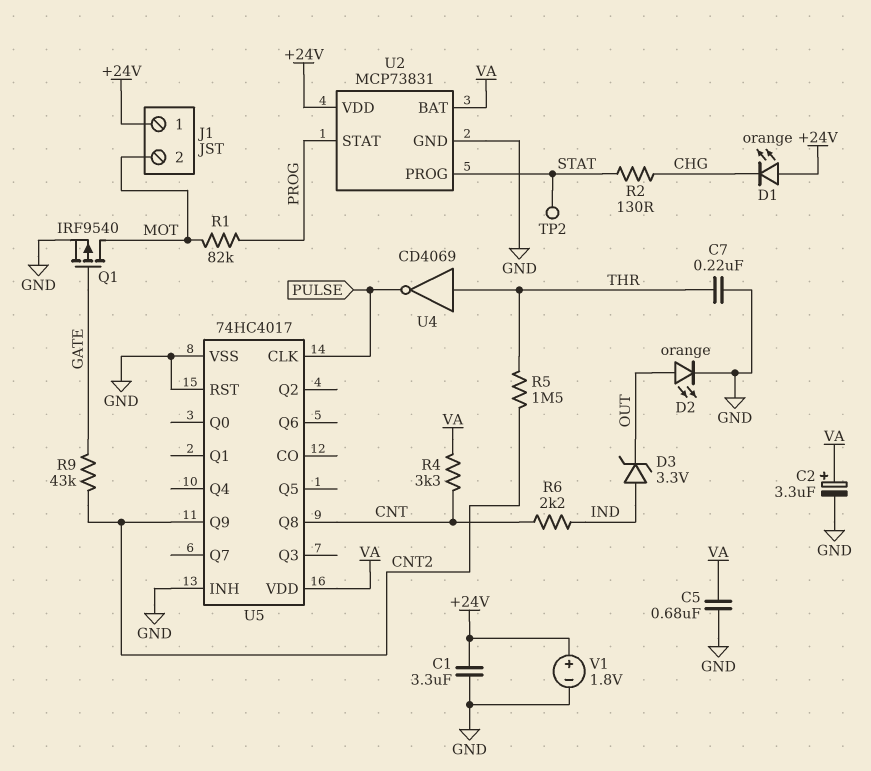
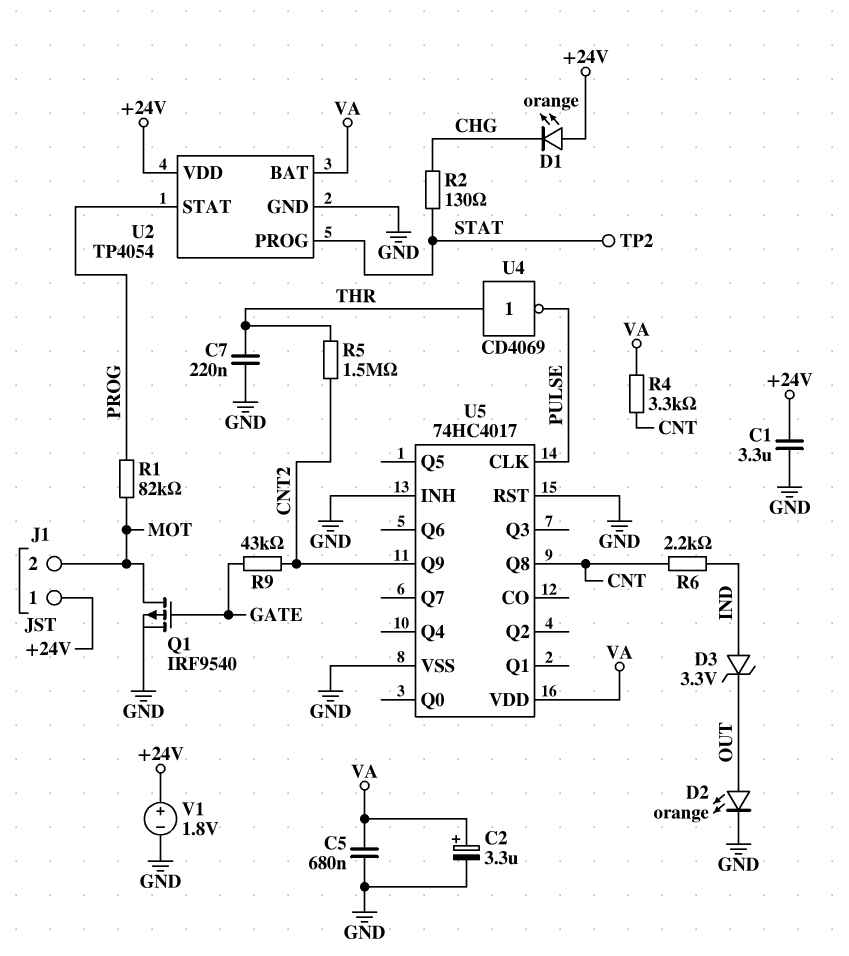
U2: MCP73831 -> TP4054

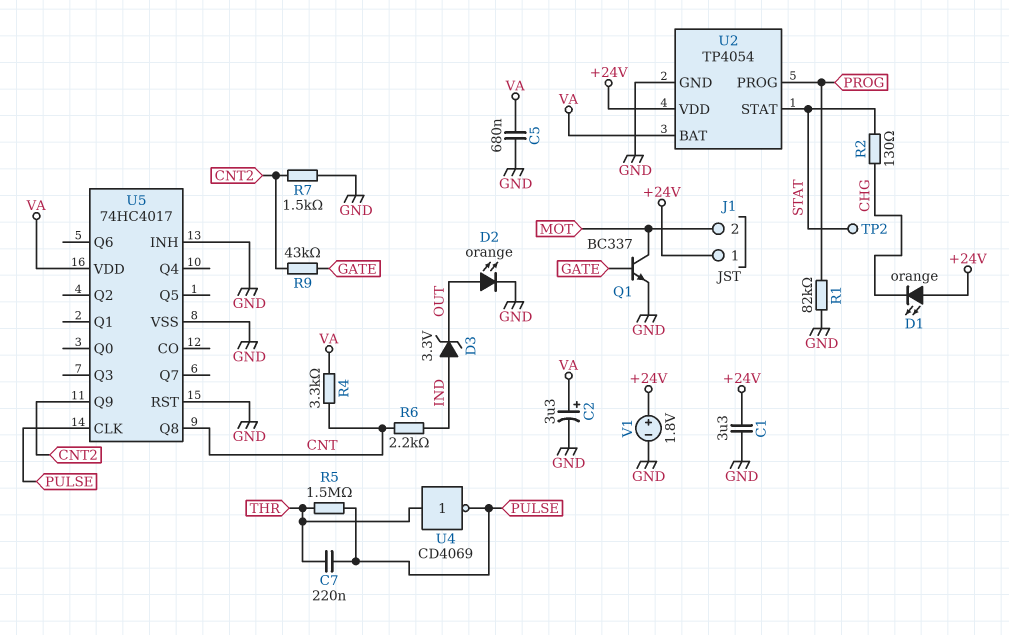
C7: 220nF (GND, THR) -> 220nF (PULSE, THR)
Q1: PMOS IRF9540 (G GATE, D MOT, S GND) -> NPN BC337 (B GATE, C MOT, E GND)
R1: 82k (MOT, PROG) -> 82k (GND, PROG)
R5: 1.5M (CNT2, THR) -> 1.5M (PULSE, THR)
R7: none -> 1.5k (CNT2, GND)
U2 pin PROG: STAT -> PROG
U2 pin STAT: PROG -> STAT

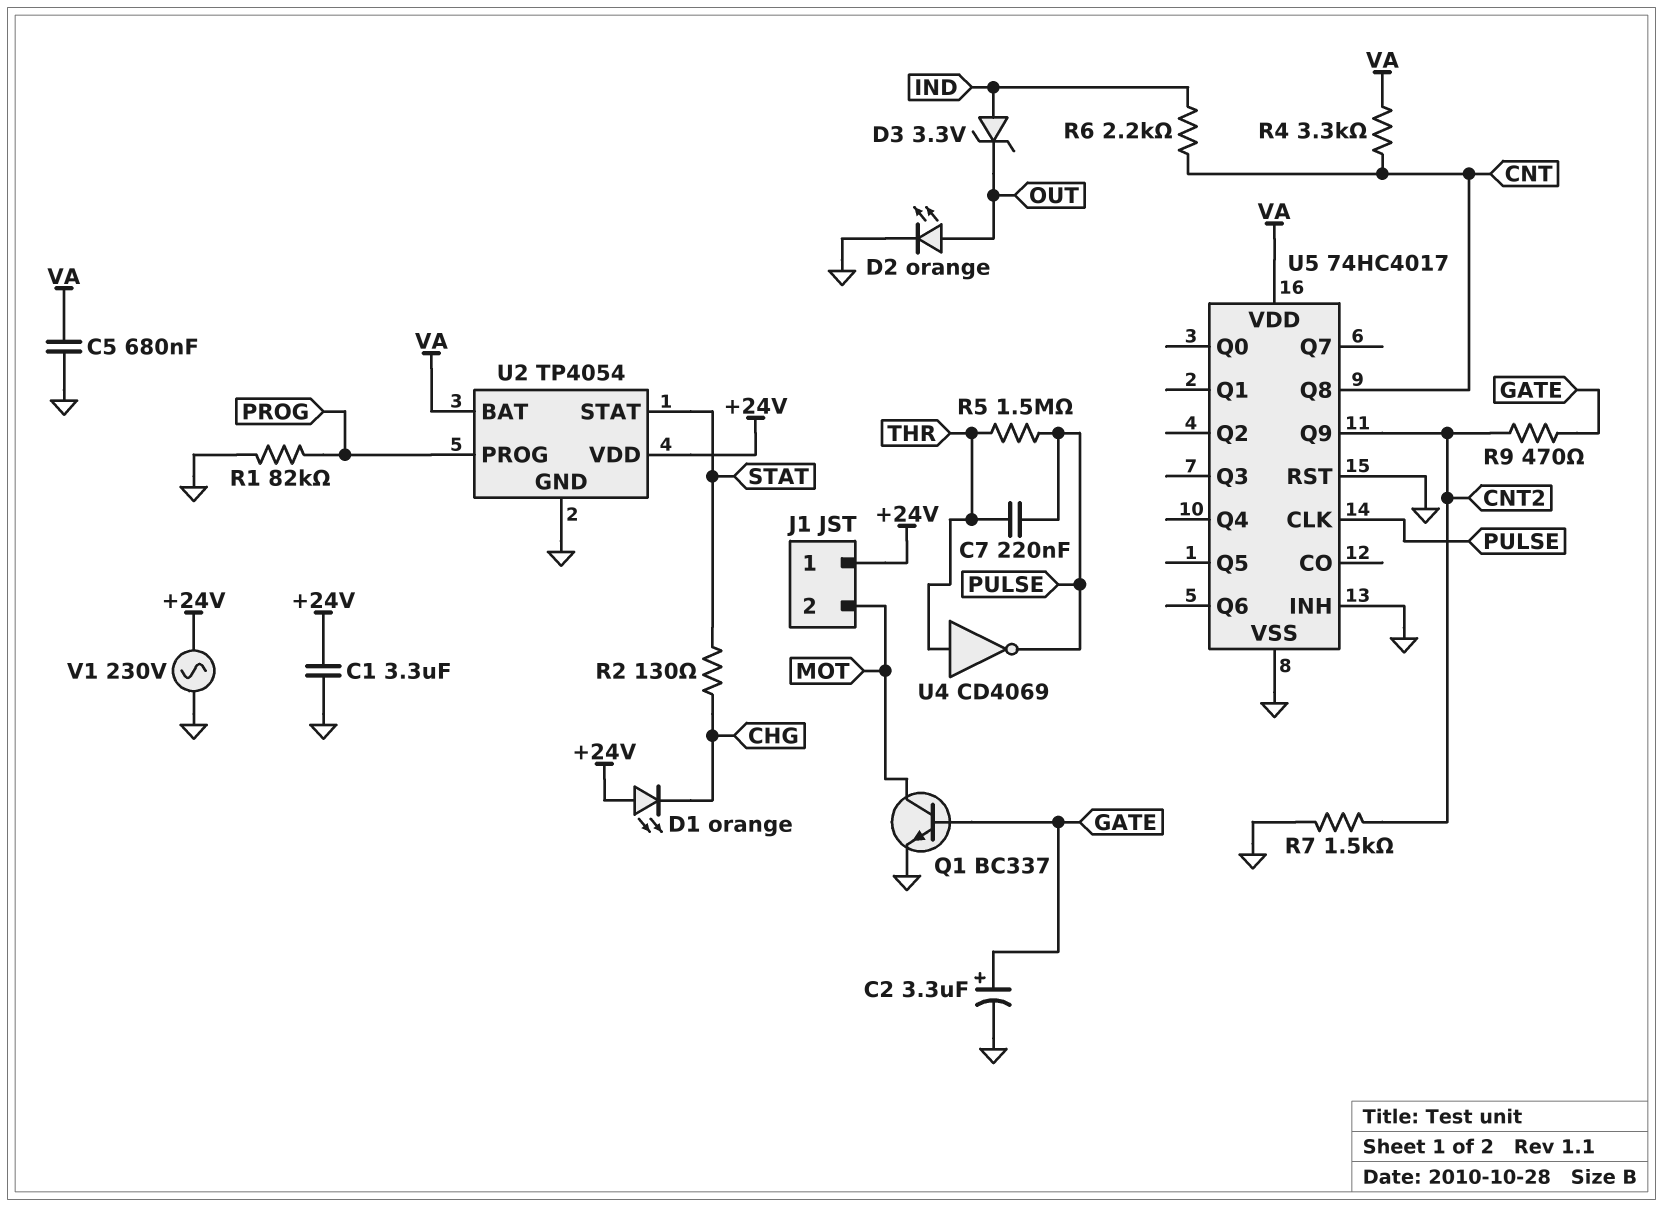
C2: 3.3uF (plus VA, minus GND) -> 3.3uF (plus GATE, minus GND)
R9: 43k (CNT2, GATE) -> 470 (CNT2, GATE)
TP2: test point (STAT) -> none
V1: 1.8V (plus +24V, minus GND) -> AC 230V (+24V, GND)

